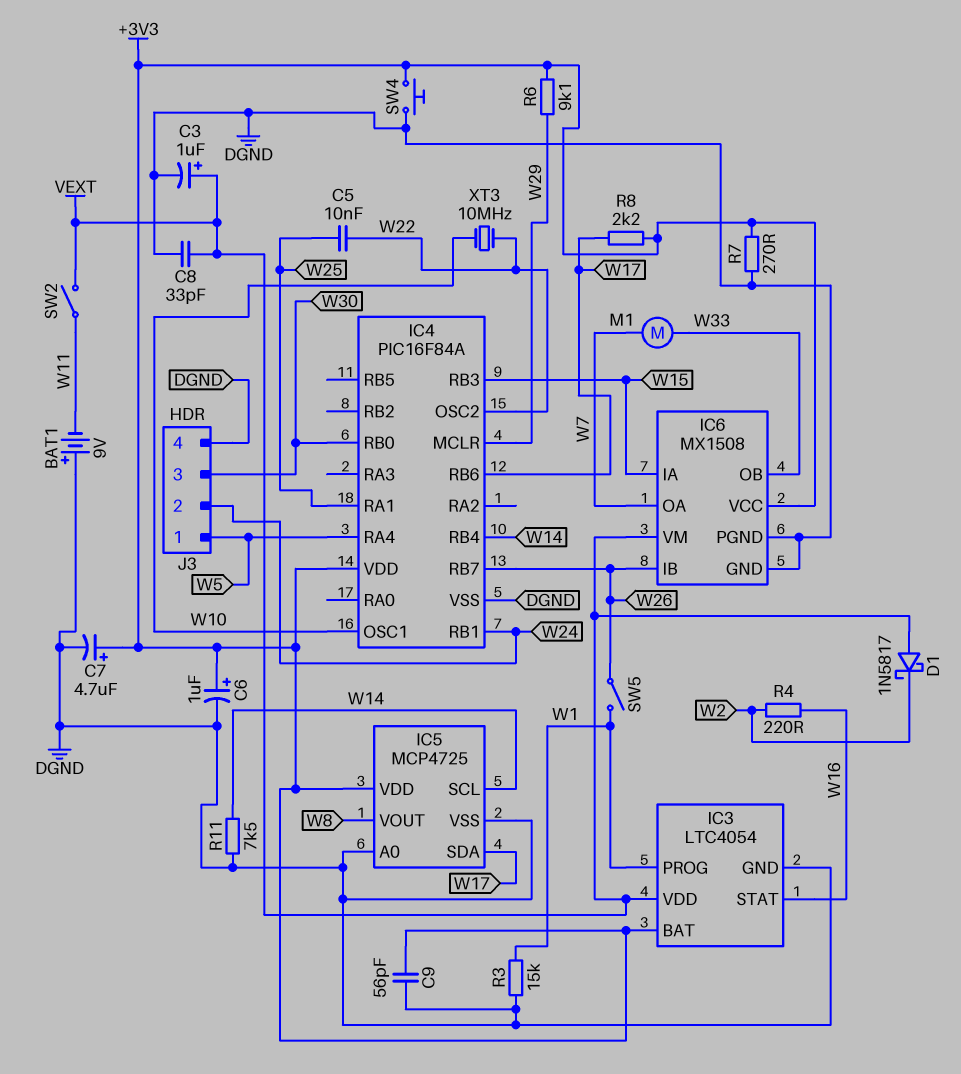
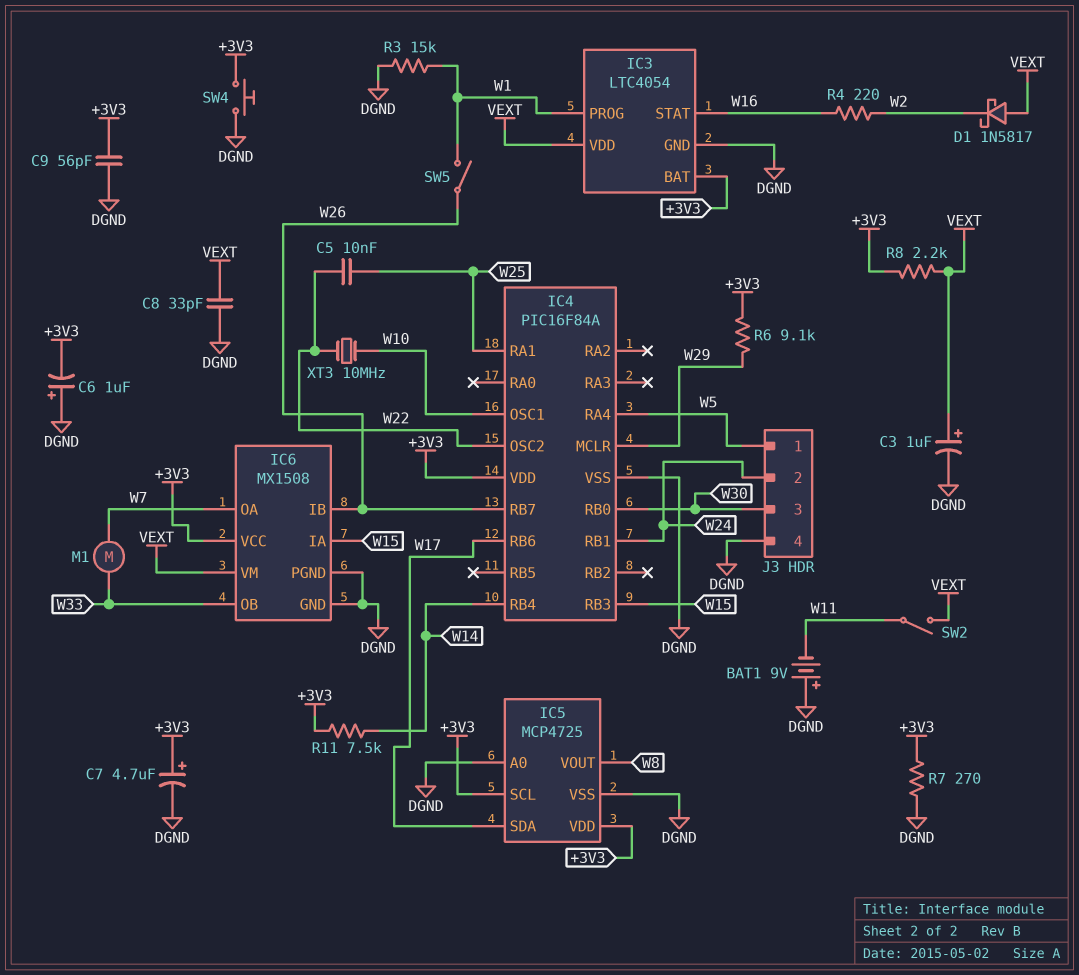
C6: 1uF (plus +3V3, minus DGND) -> 1uF (plus DGND, minus +3V3)
IC5 pin SCL: W14 -> +3V3
R8: 2.2k (+3V3, W17) -> 2.2k (+3V3, VEXT)
R11: 7.5k (DGND, W14) -> 7.5k (+3V3, W14)

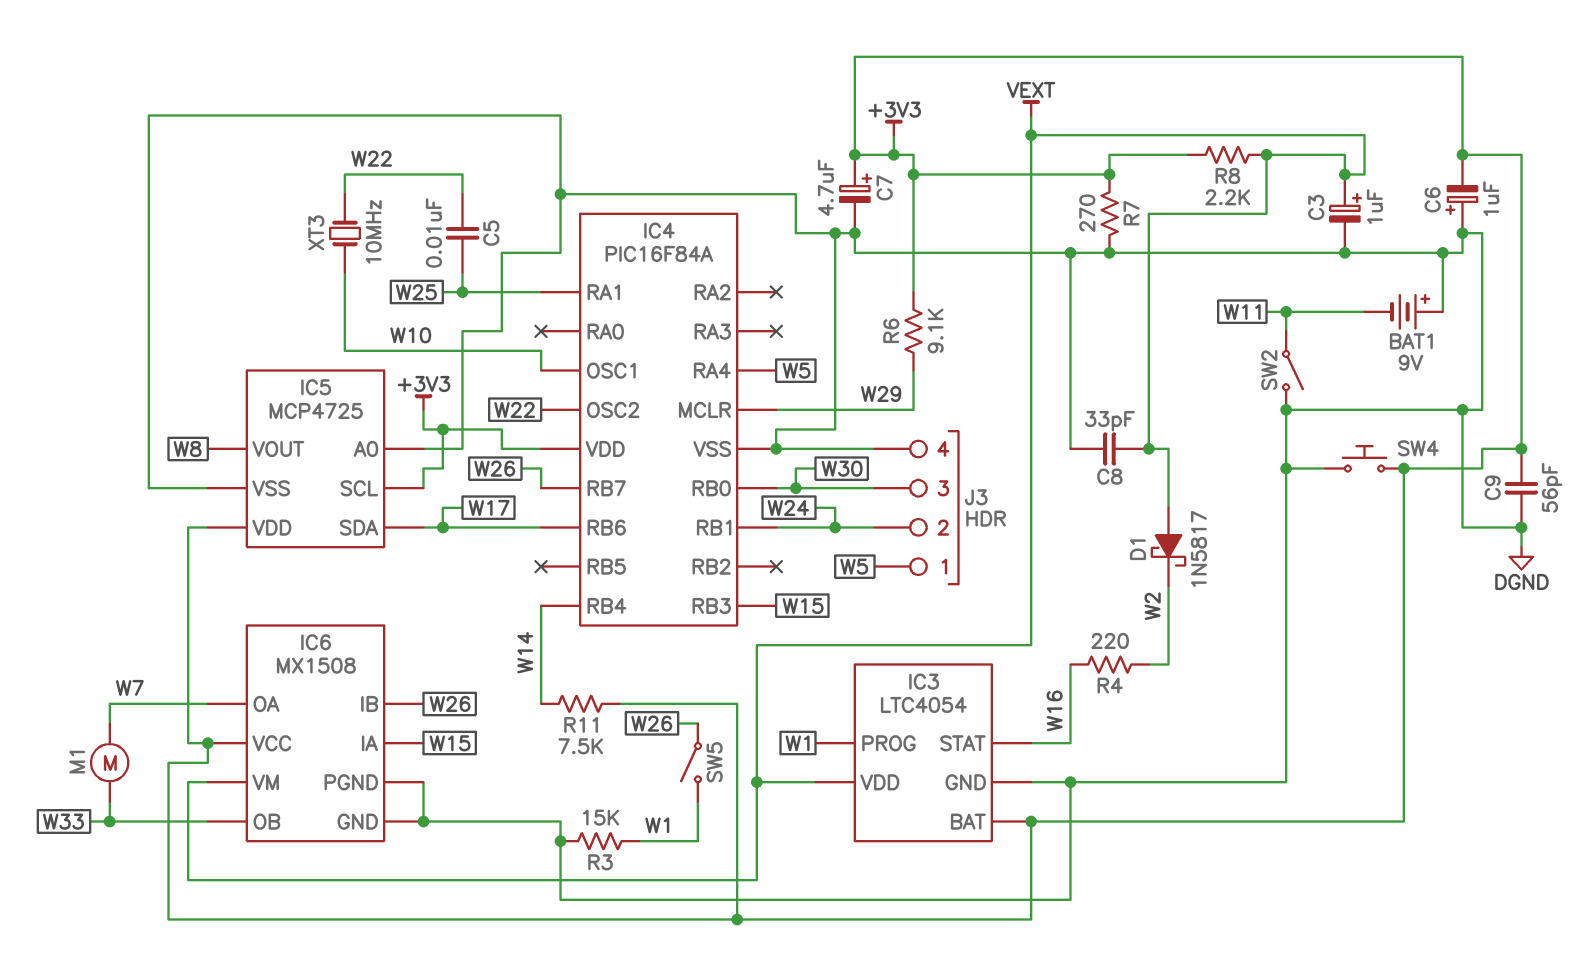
SW2: switch (VEXT, W11) -> switch (DGND, W11)

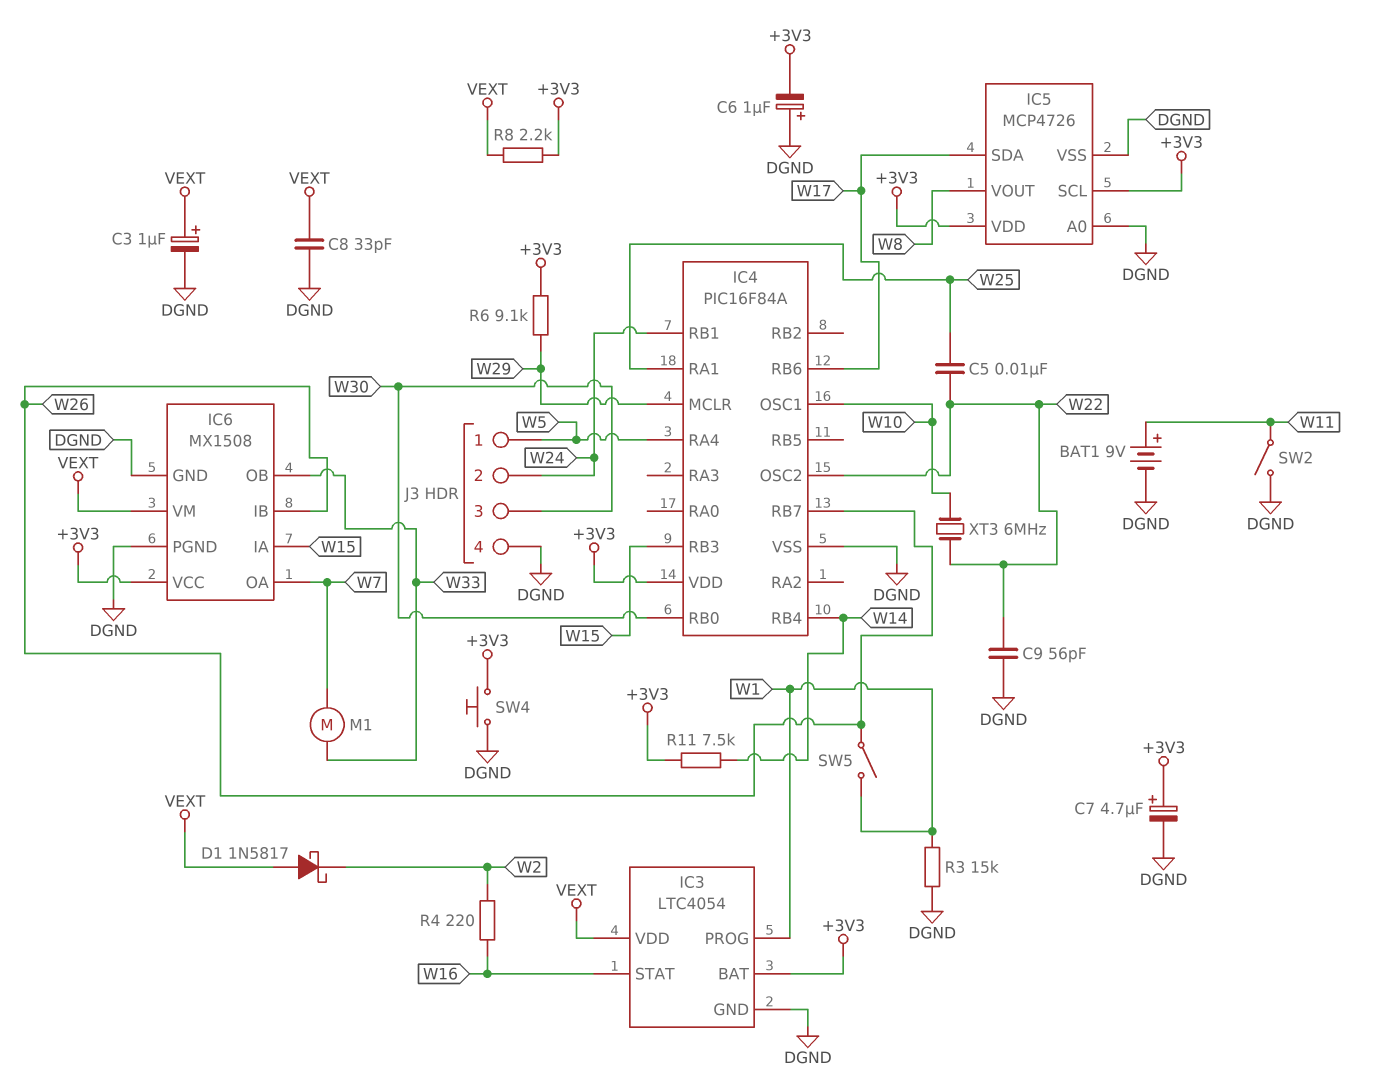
BAT1: 9V (plus DGND, minus W11) -> 9V (plus W11, minus DGND)
C9: 56pF (+3V3, DGND) -> 56pF (DGND, W22)
IC5: MCP4725 -> MCP4726
R7: 270 (+3V3, DGND) -> none
XT3: 10MHz (W10, W22) -> 6MHz (W10, W22)

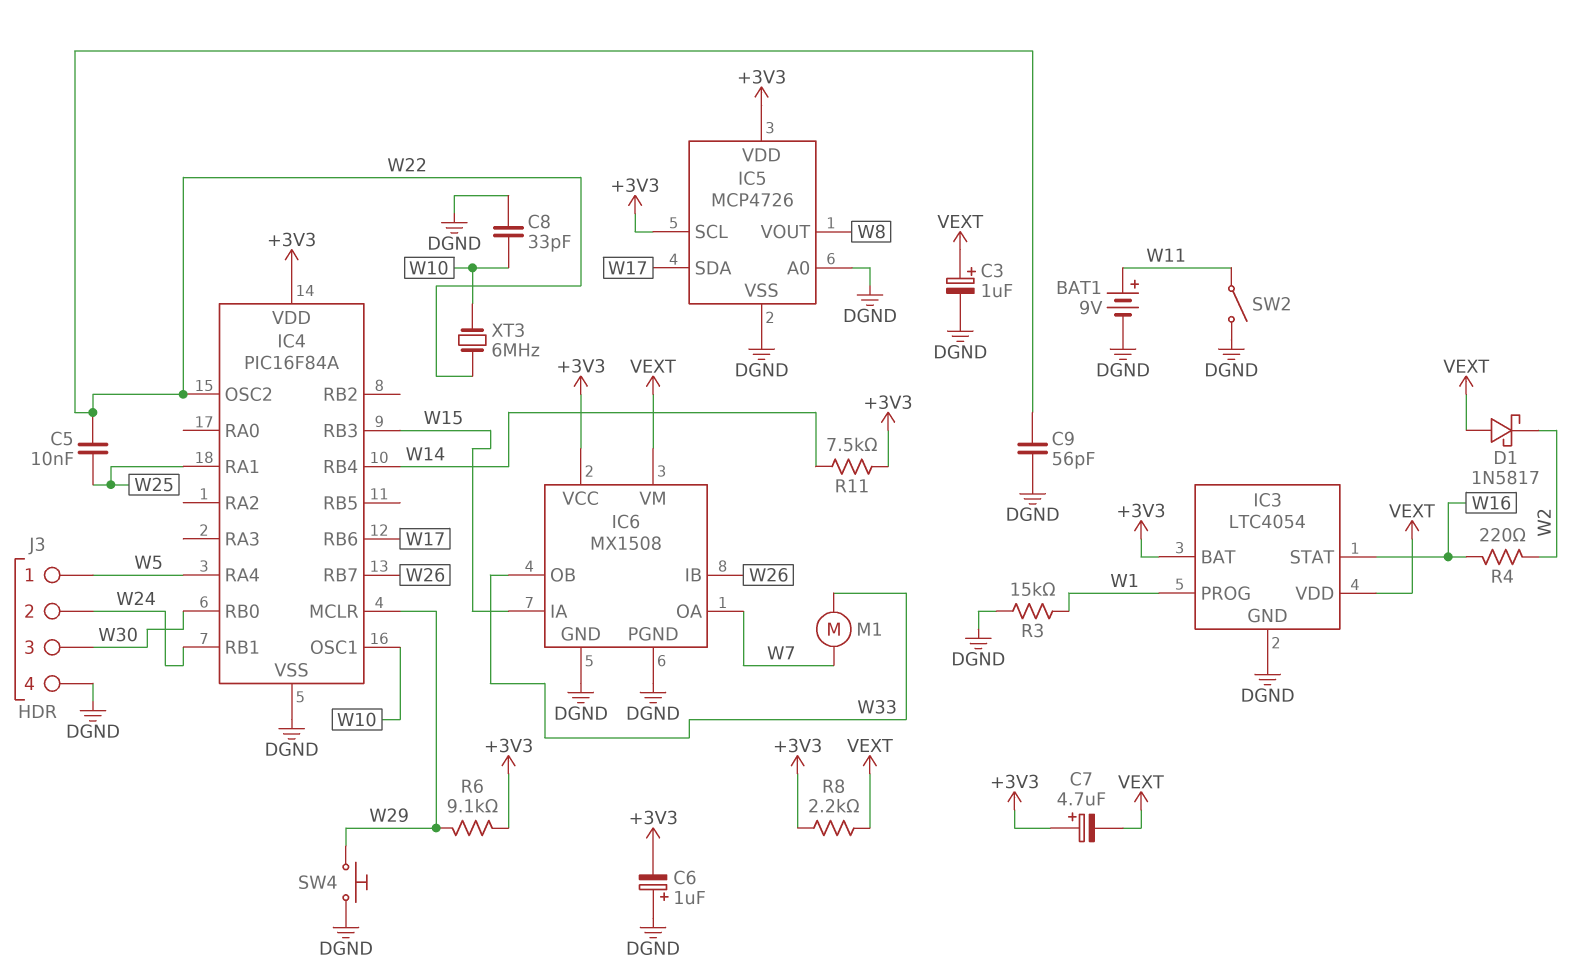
C7: 4.7uF (plus +3V3, minus DGND) -> 4.7uF (plus +3V3, minus VEXT)
C8: 33pF (DGND, VEXT) -> 33pF (DGND, W10)
SW4: button (+3V3, DGND) -> button (DGND, W29)
SW5: switch (W1, W26) -> none

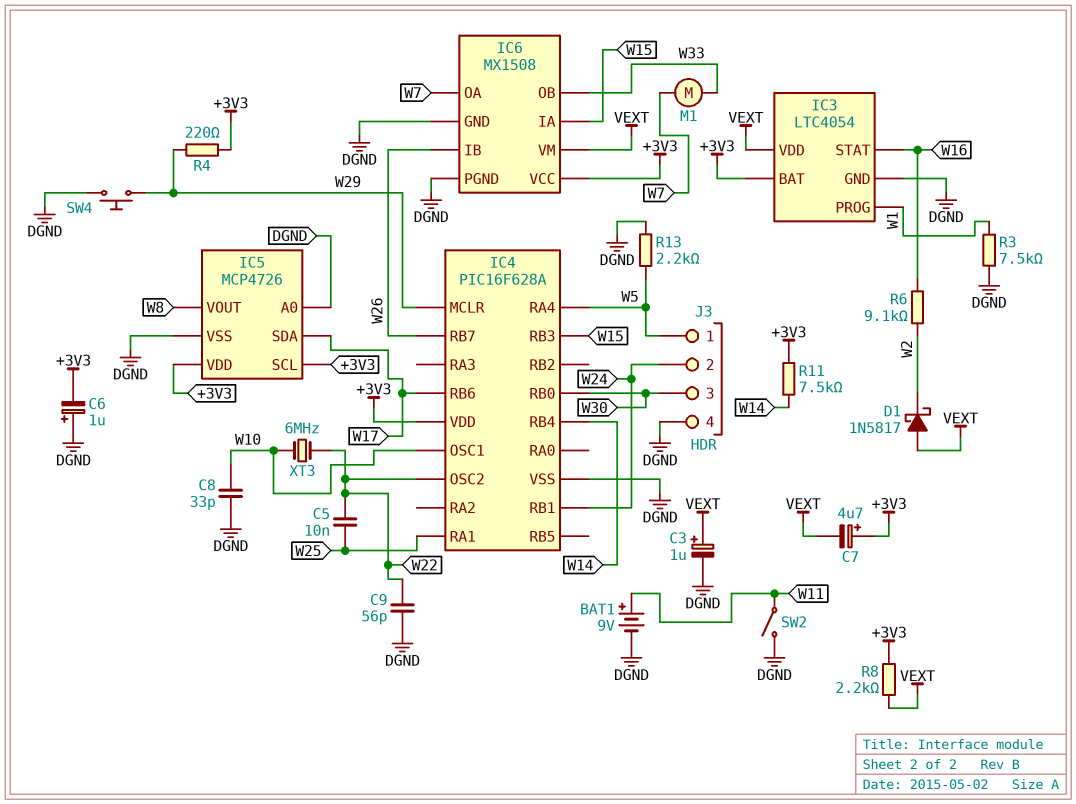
IC4: PIC16F84A -> PIC16F628A
R3: 15k (DGND, W1) -> 7.5k (DGND, W1)
R4: 220 (W2, W16) -> 220 (+3V3, W29)
R6: 9.1k (+3V3, W29) -> 9.1k (W2, W16)
R13: none -> 2.2k (DGND, W5)

